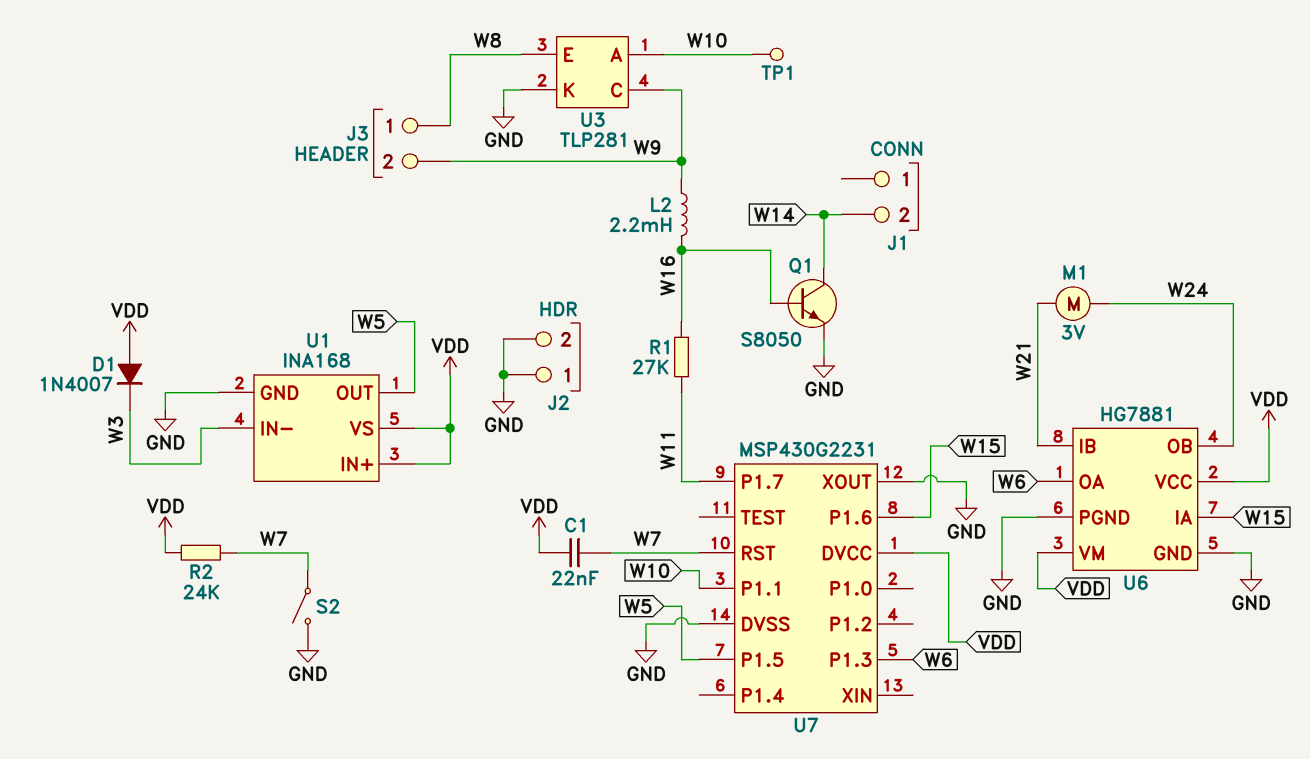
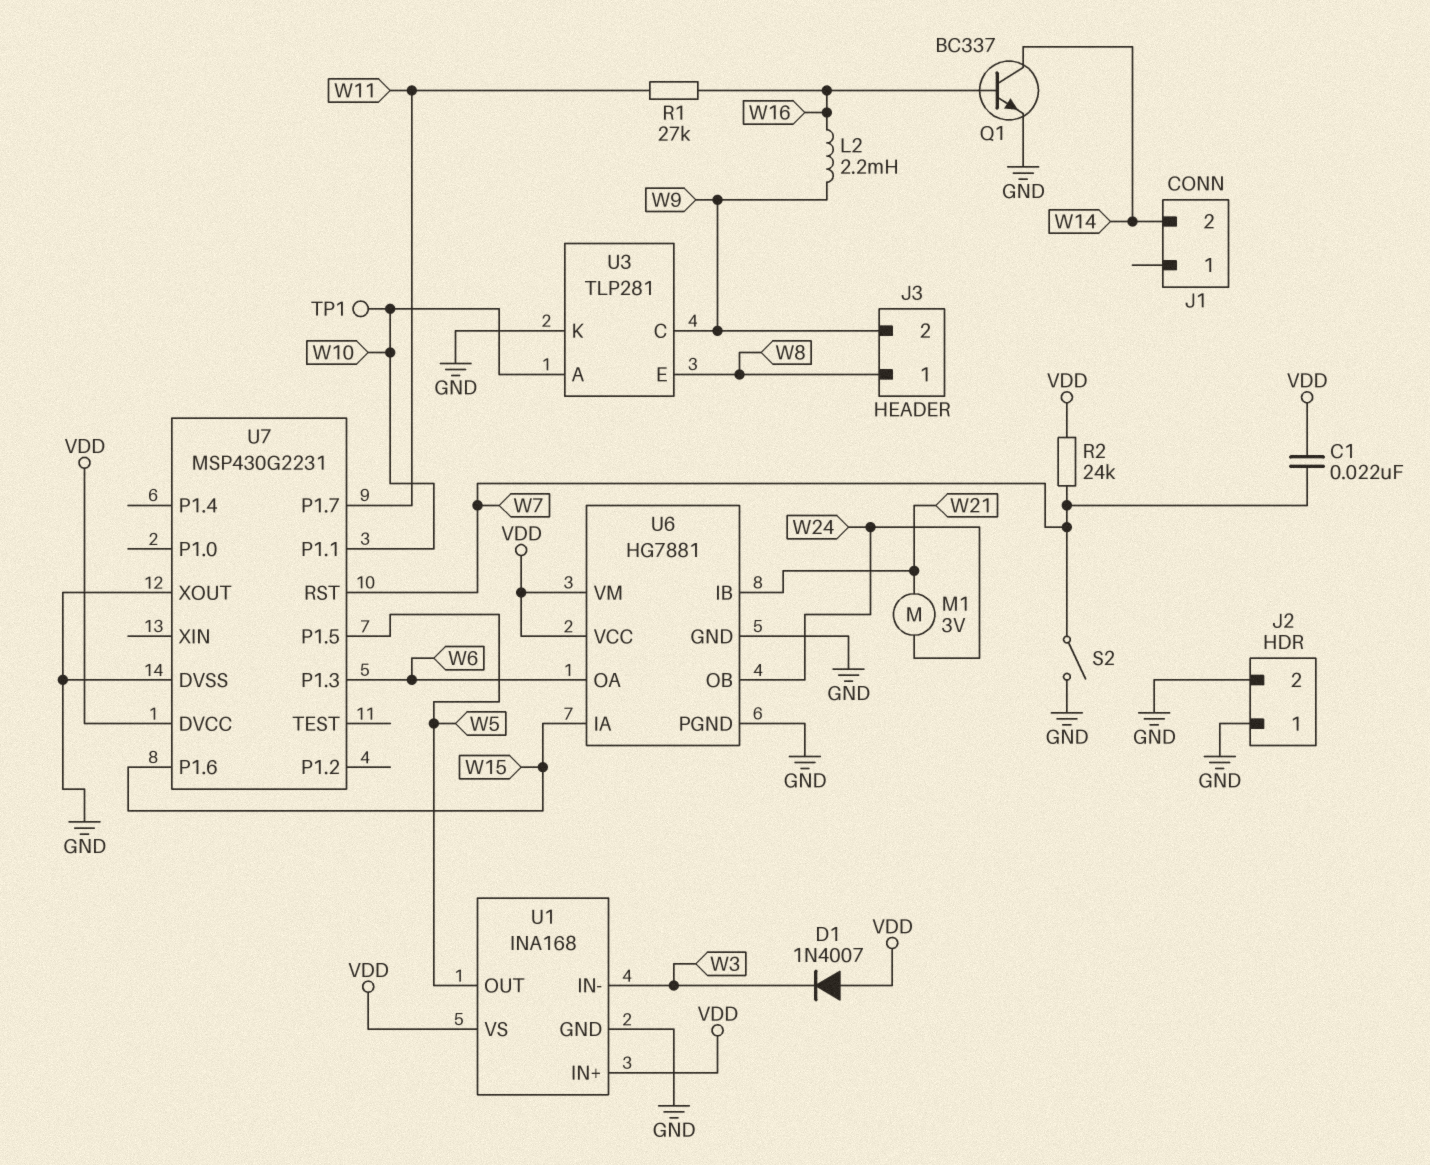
Q1: NPN S8050 (B W16, C W14, E GND) -> NPN BC337 (B W16, C W14, E GND)

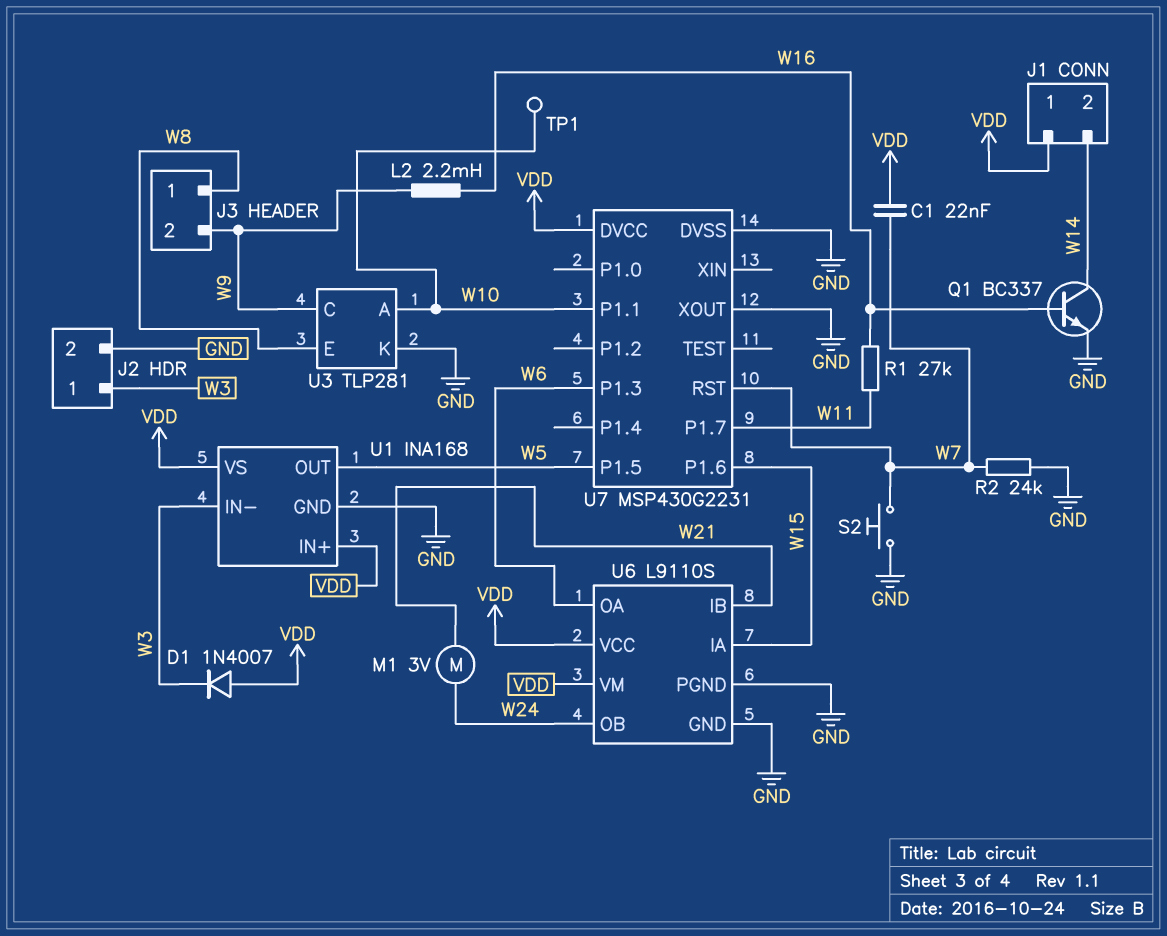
J1 pin 1: none -> VDD
J2 pin 1: GND -> W3
R2: 24k (VDD, W7) -> 24k (GND, W7)
S2: switch (GND, W7) -> button (GND, W7)
U6: HG7881 -> L9110S

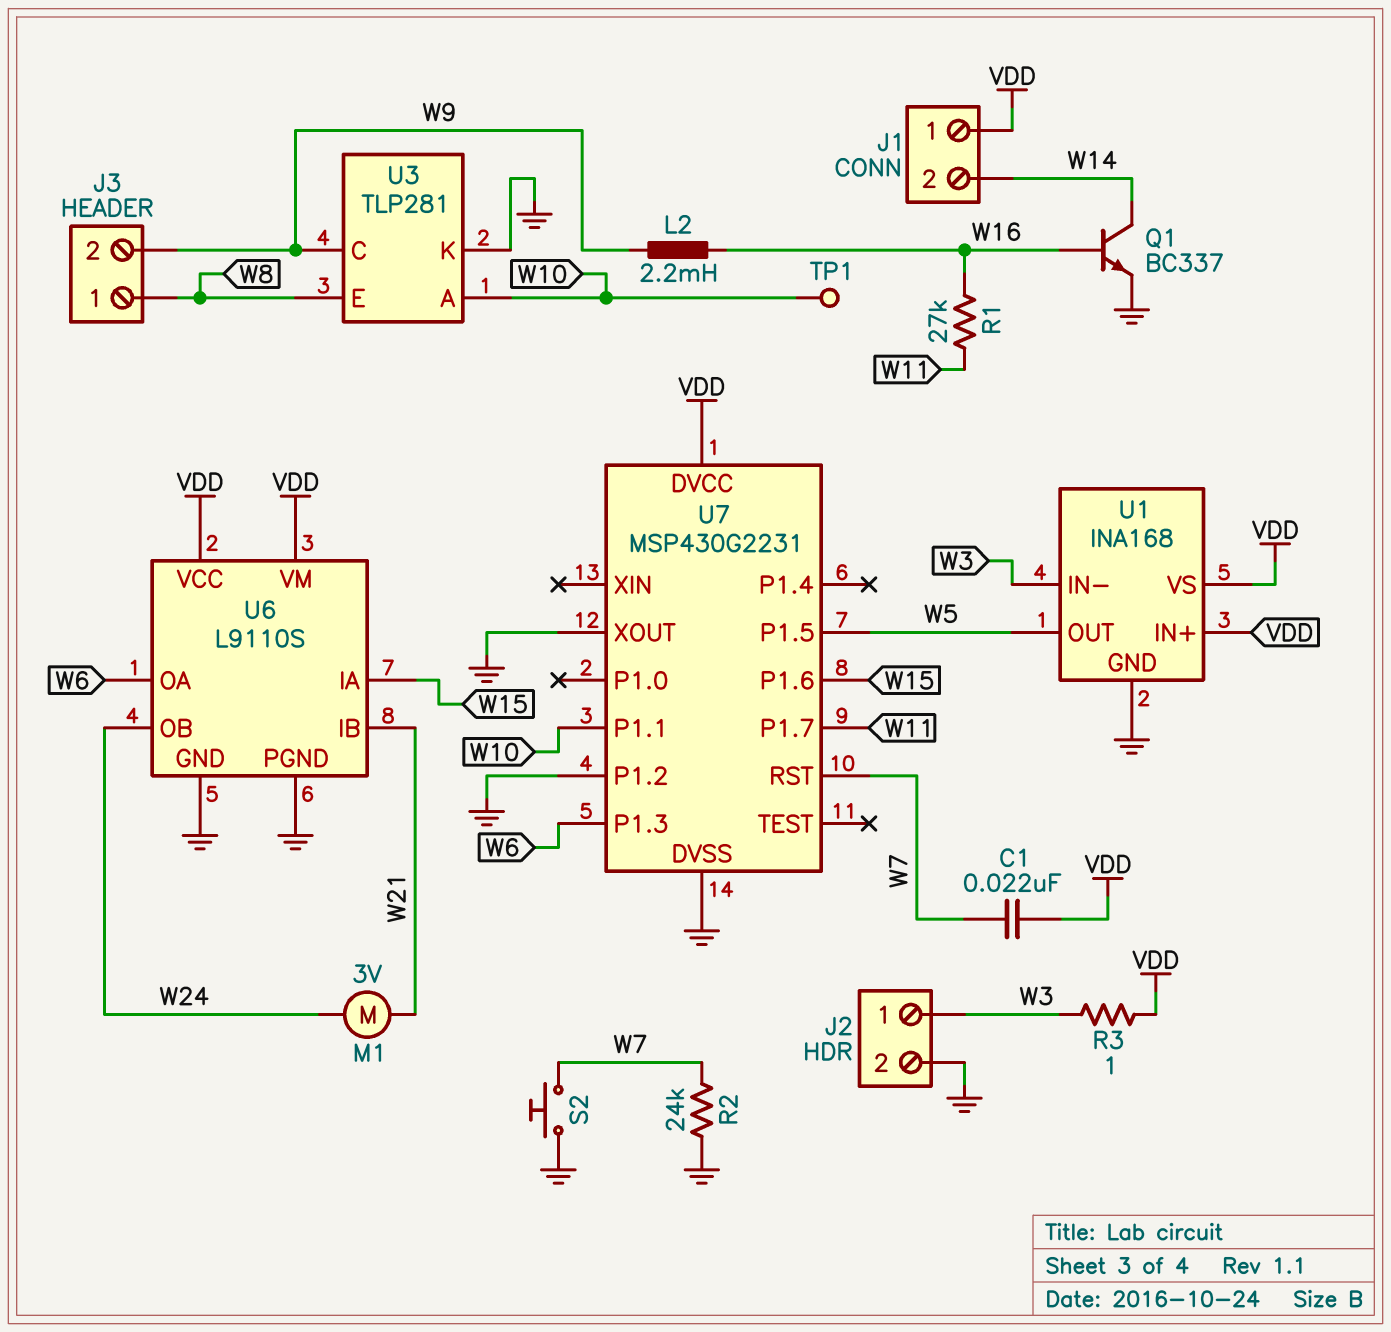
D1: diode 1N4007 (A VDD, K W3) -> none
R3: none -> 1 (VDD, W3)
U7 pin P1.2: none -> GND

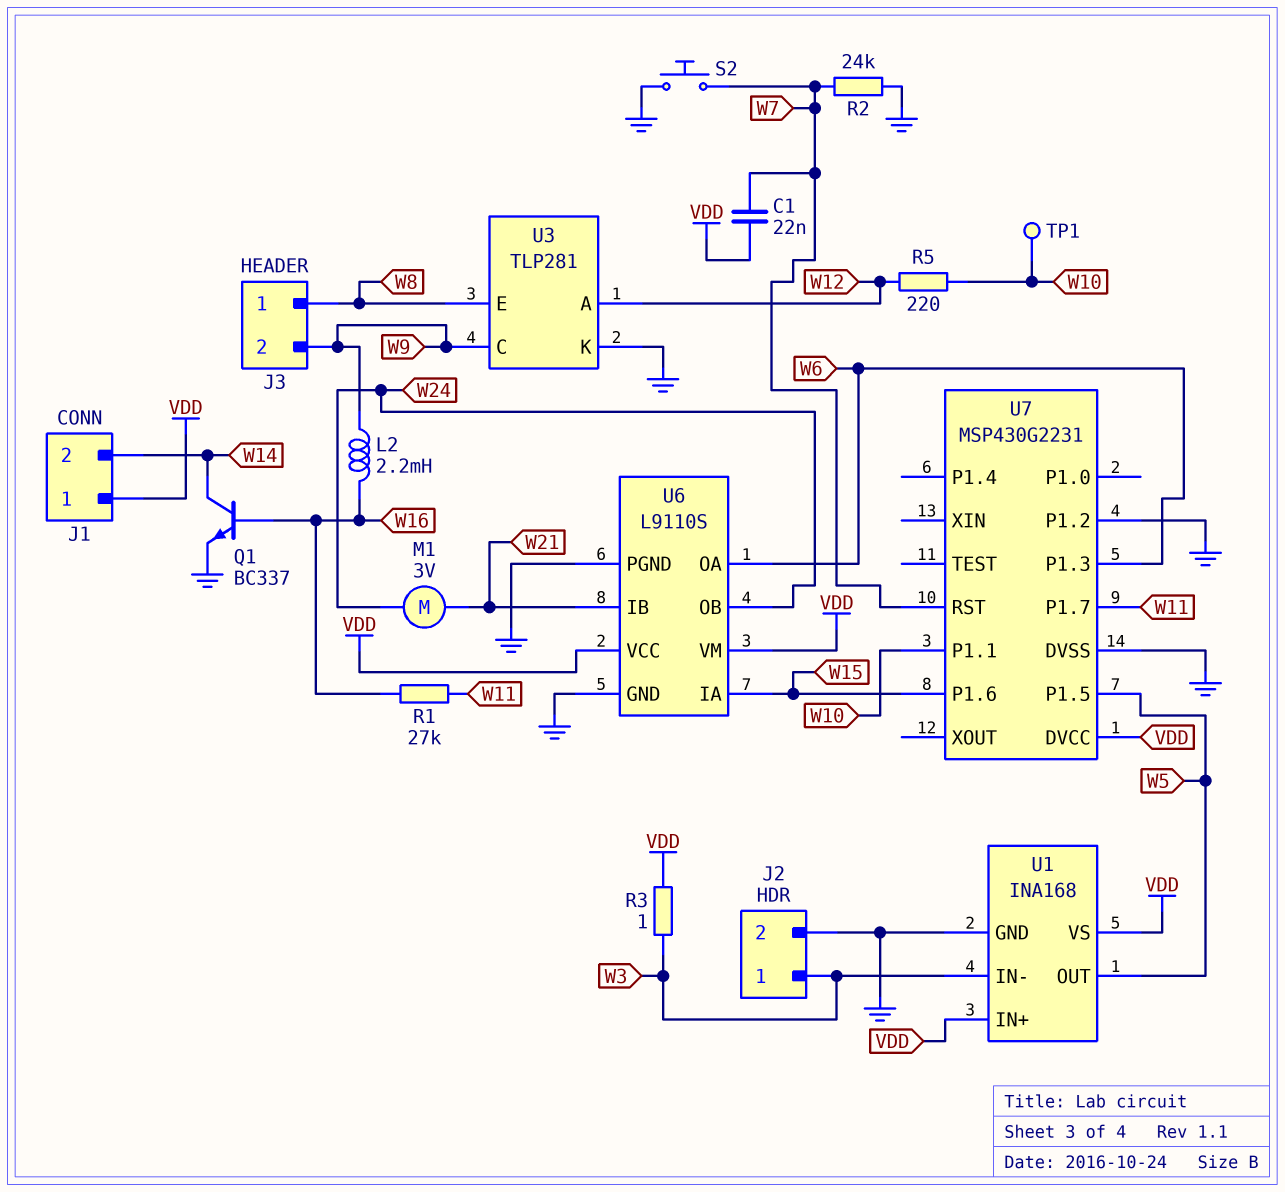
R5: none -> 220 (W10, W12)
U3 pin A: W10 -> W12
U7 pin XOUT: GND -> none

